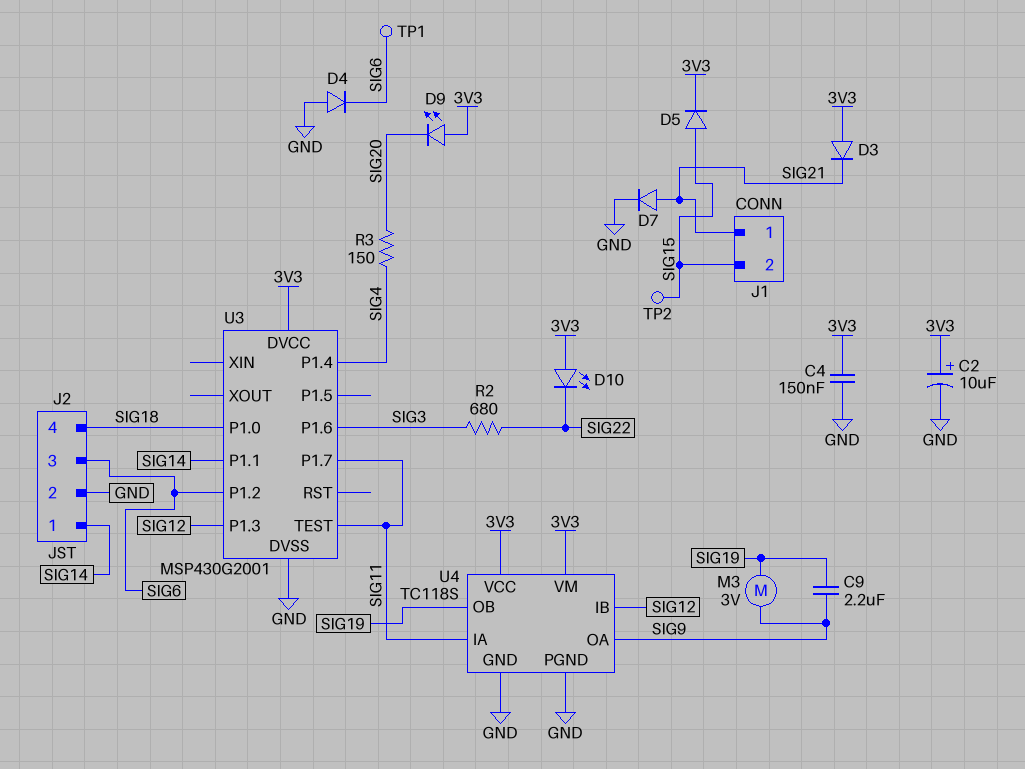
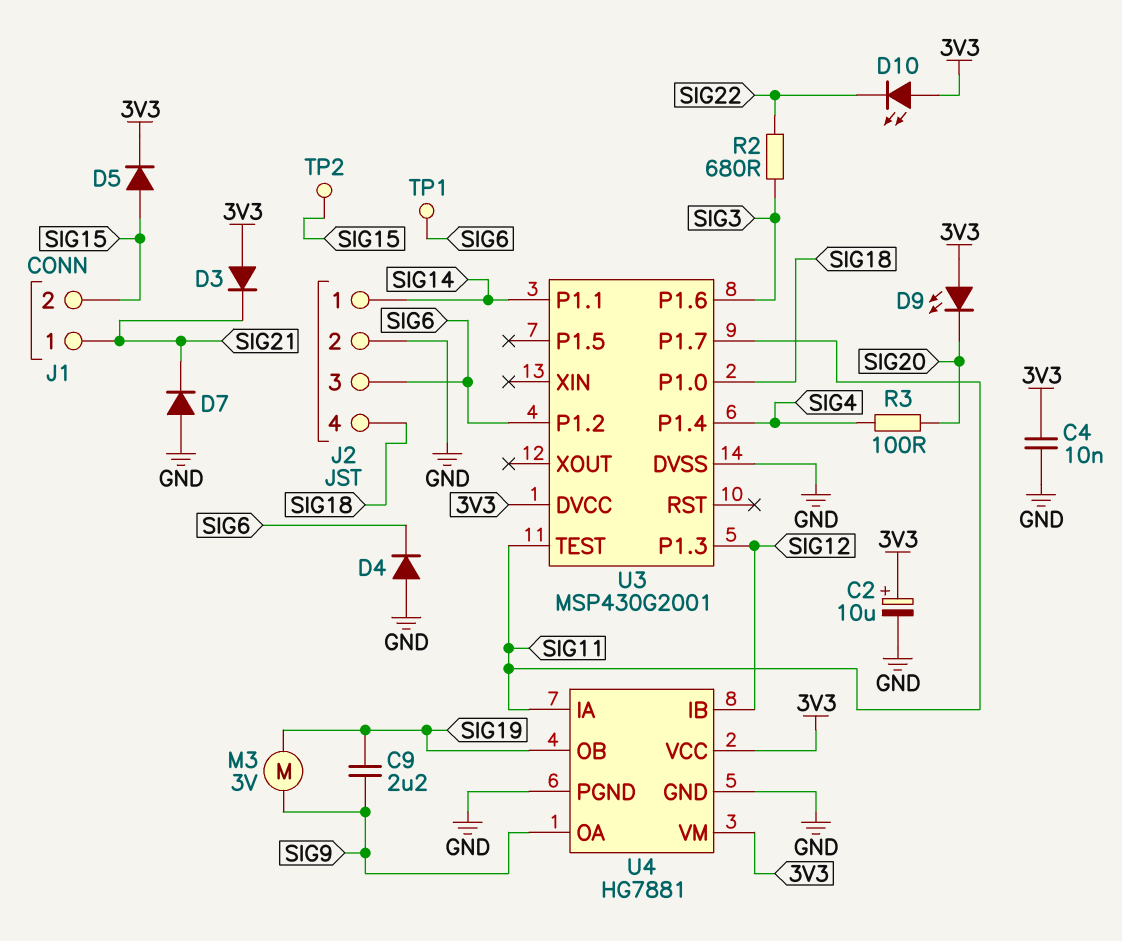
C4: 150nF (3V3, GND) -> 10nF (3V3, GND)
D7: diode (A SIG21, K GND) -> diode (A GND, K SIG21)
R3: 150 (SIG4, SIG20) -> 100 (SIG4, SIG20)
U4: TC118S -> HG7881

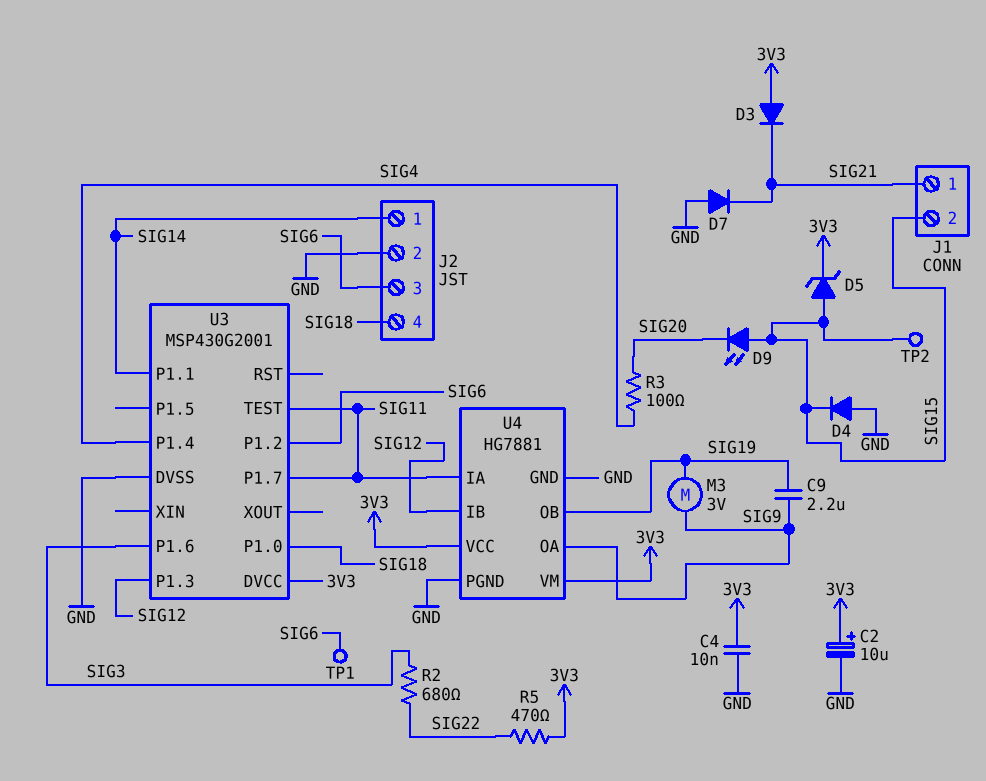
D4: diode (A GND, K SIG6) -> diode (A GND, K SIG15)
D5: diode (A SIG15, K 3V3) -> zener (A SIG15, K 3V3)
D9: LED (A 3V3, K SIG20) -> LED (A SIG15, K SIG20)
D10: LED (A 3V3, K SIG22) -> none
R5: none -> 470 (3V3, SIG22)

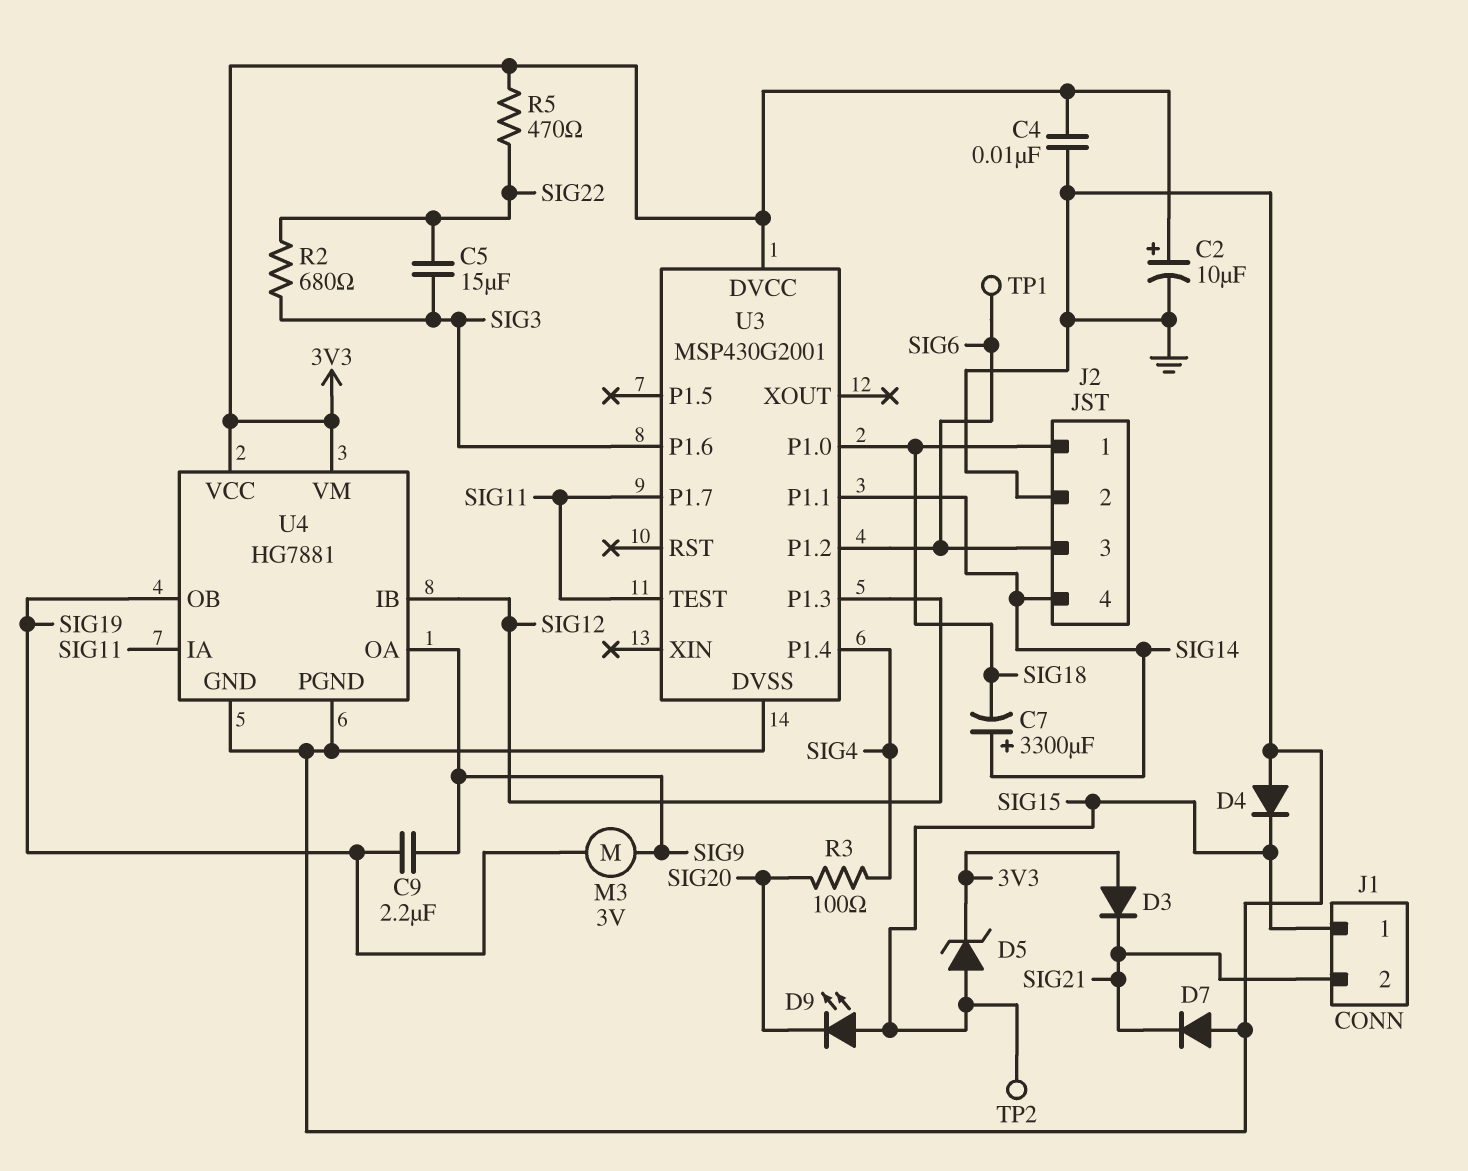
C5: none -> 15uF (SIG3, SIG22)
C7: none -> 3300uF (plus SIG14, minus SIG18)
J1 pin 1: SIG21 -> SIG15
J1 pin 2: SIG15 -> SIG21
J2 pin 1: SIG14 -> SIG18
J2 pin 4: SIG18 -> SIG14

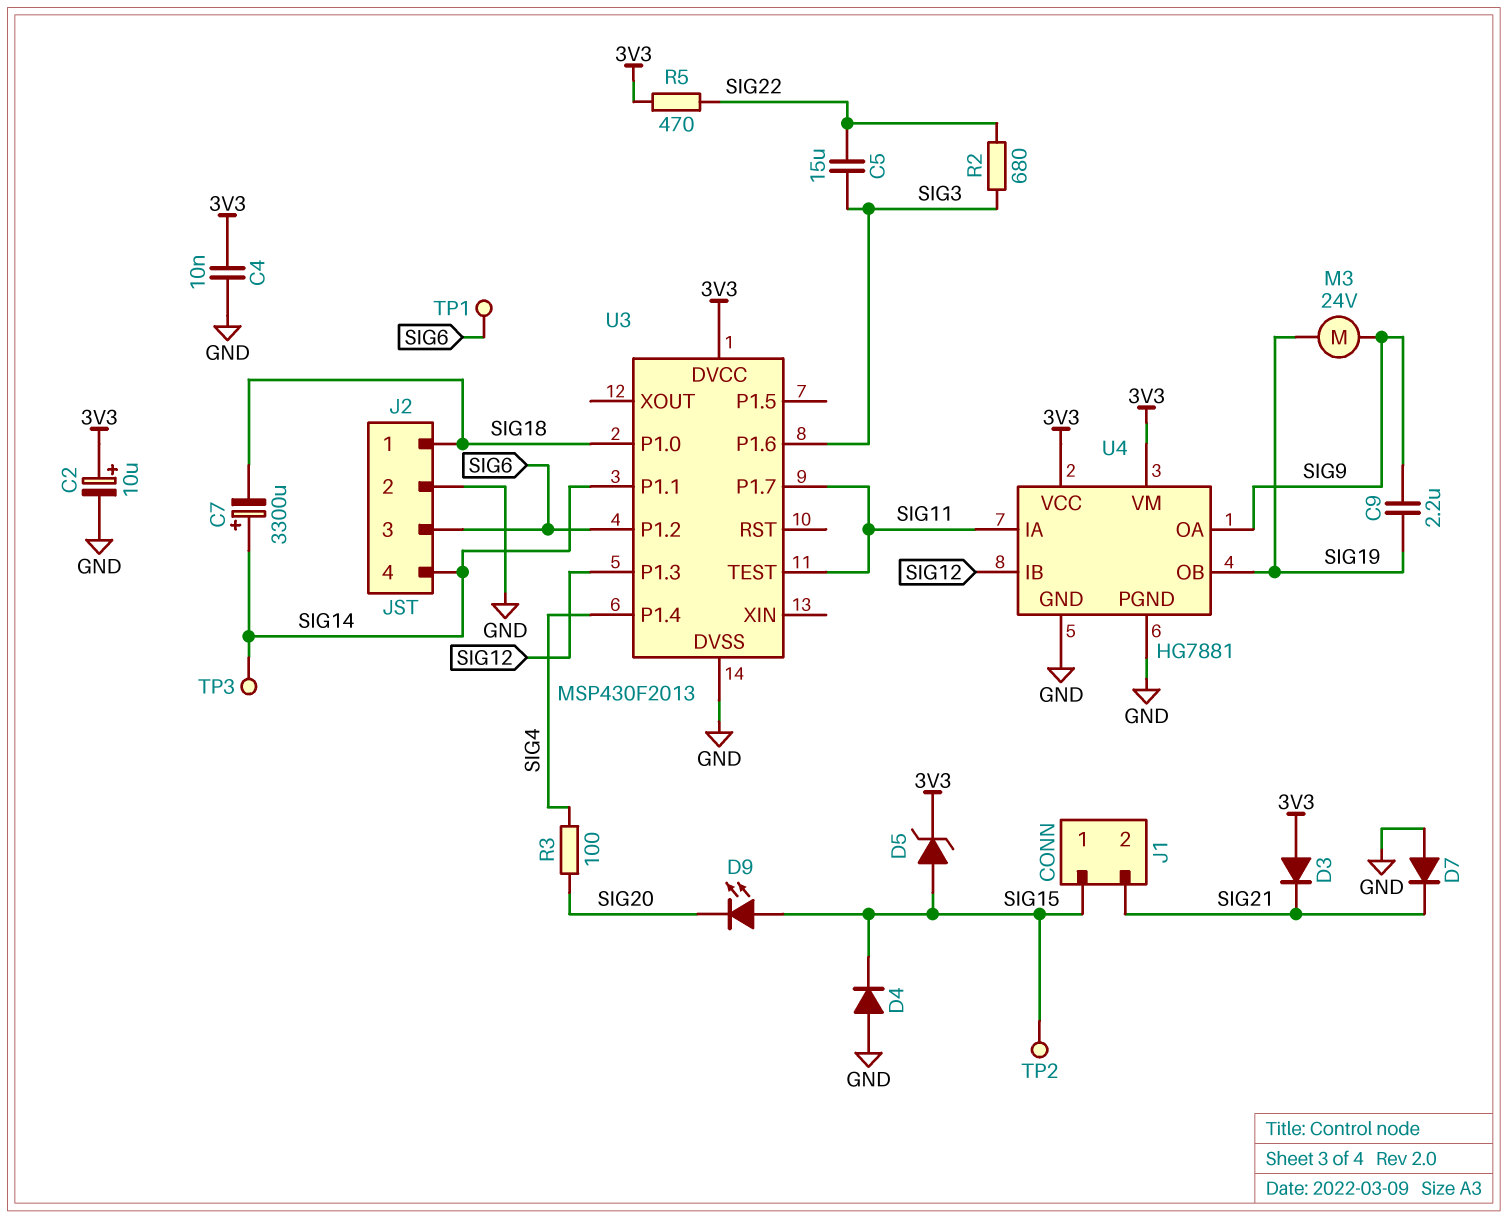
M3: motor 3V (SIG9, SIG19) -> motor 24V (SIG9, SIG19)
TP3: none -> test point (SIG14)
U3: MSP430G2001 -> MSP430F2013

